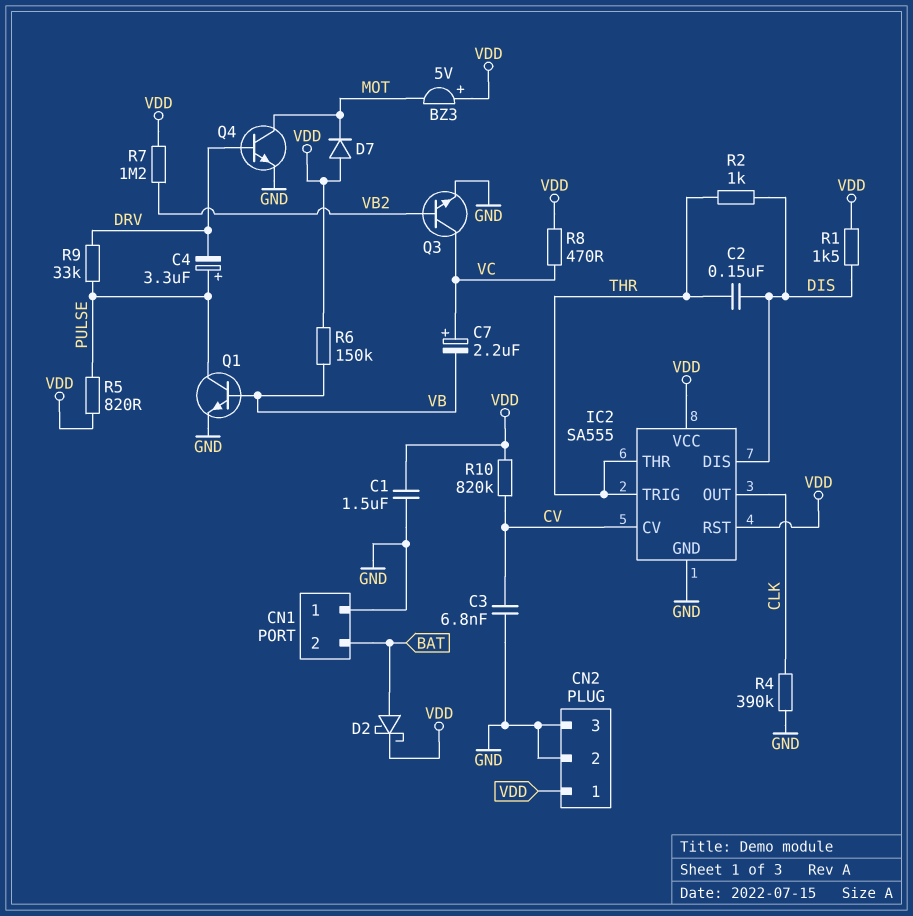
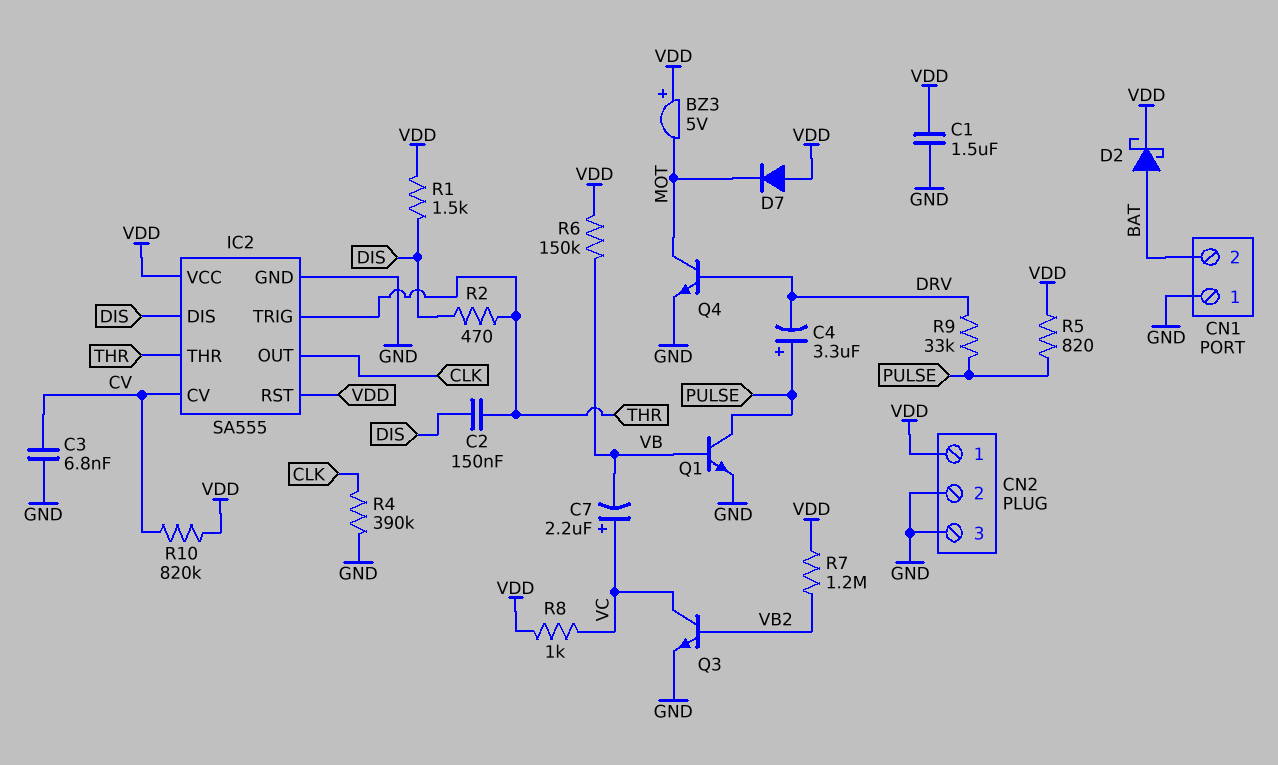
R2: 1k (DIS, THR) -> 470 (DIS, THR)
R8: 470 (VC, VDD) -> 1k (VC, VDD)

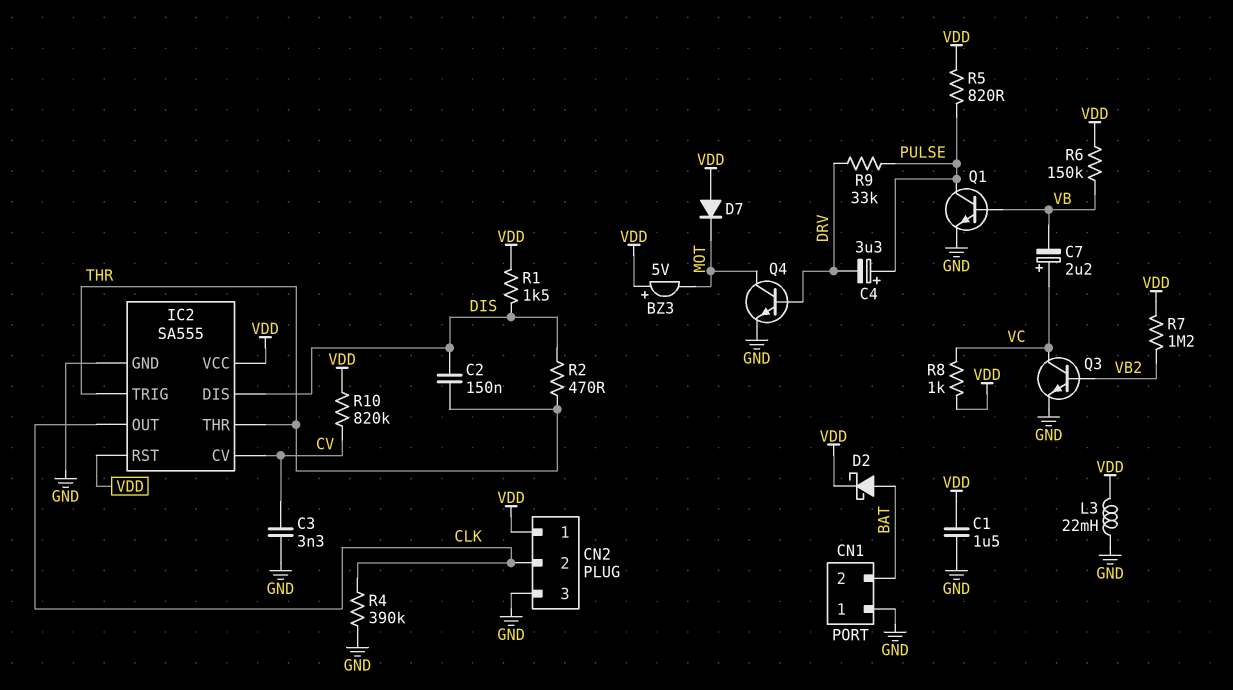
C3: 6.8nF (CV, GND) -> 3.3nF (CV, GND)
CN2 pin 2: GND -> CLK
L3: none -> 22mH (GND, VDD)

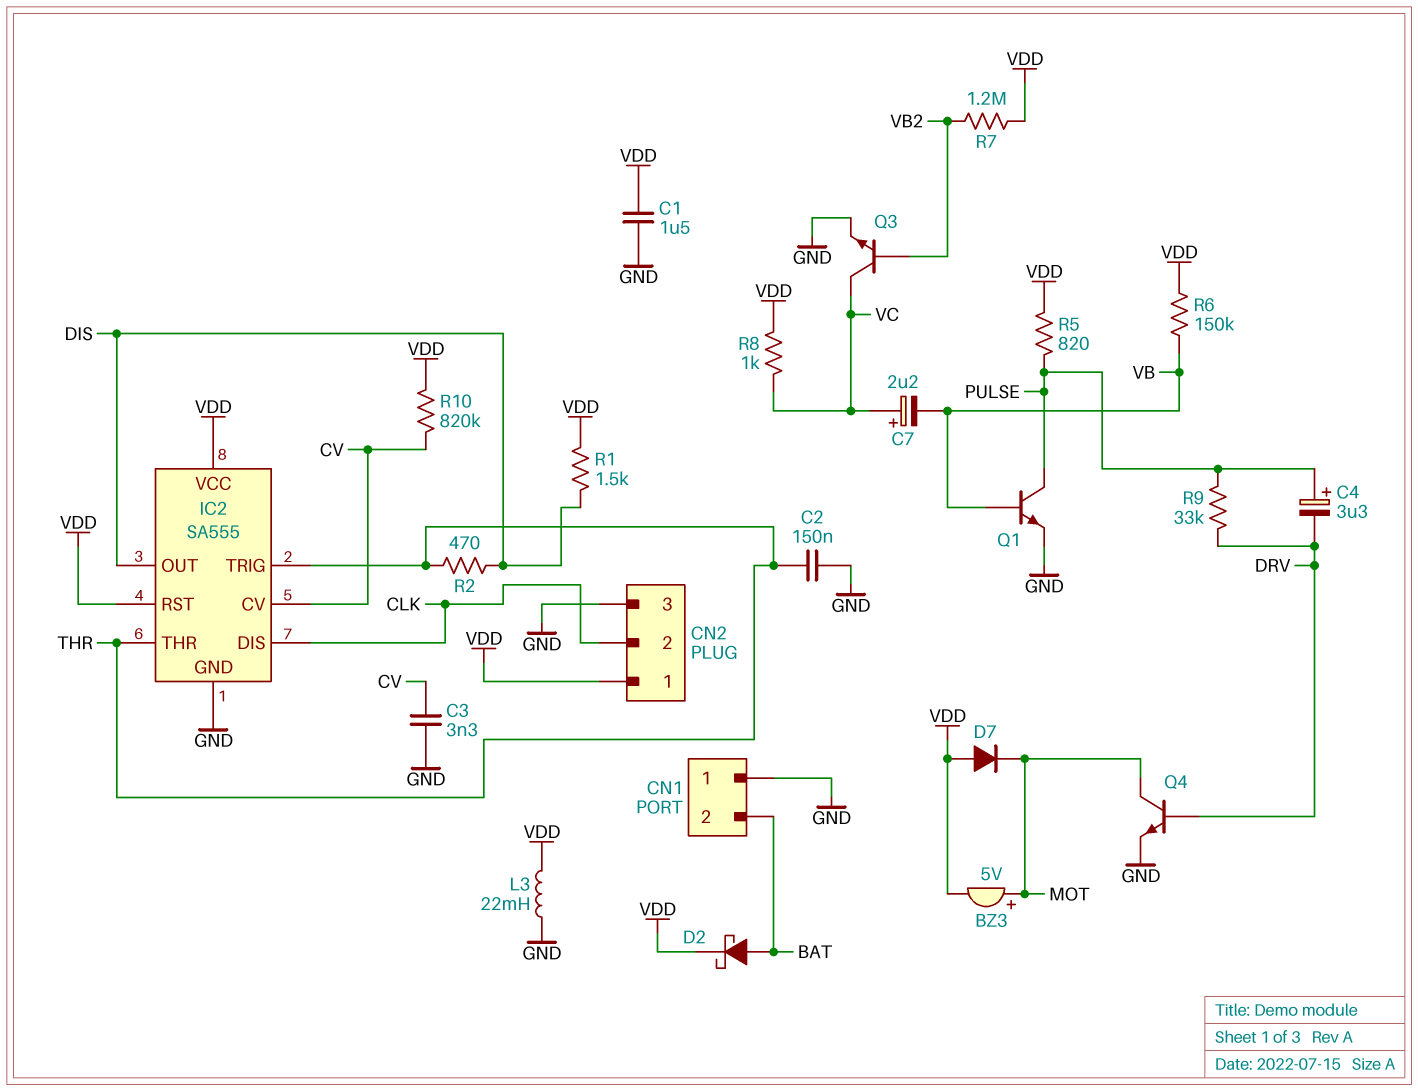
BZ3: buzzer 5V (plus VDD, minus MOT) -> buzzer 5V (plus MOT, minus VDD)
C2: 150nF (DIS, THR) -> 150nF (GND, THR)
IC2 pin DIS: DIS -> CLK
IC2 pin OUT: CLK -> DIS
R4: 390k (CLK, GND) -> none

